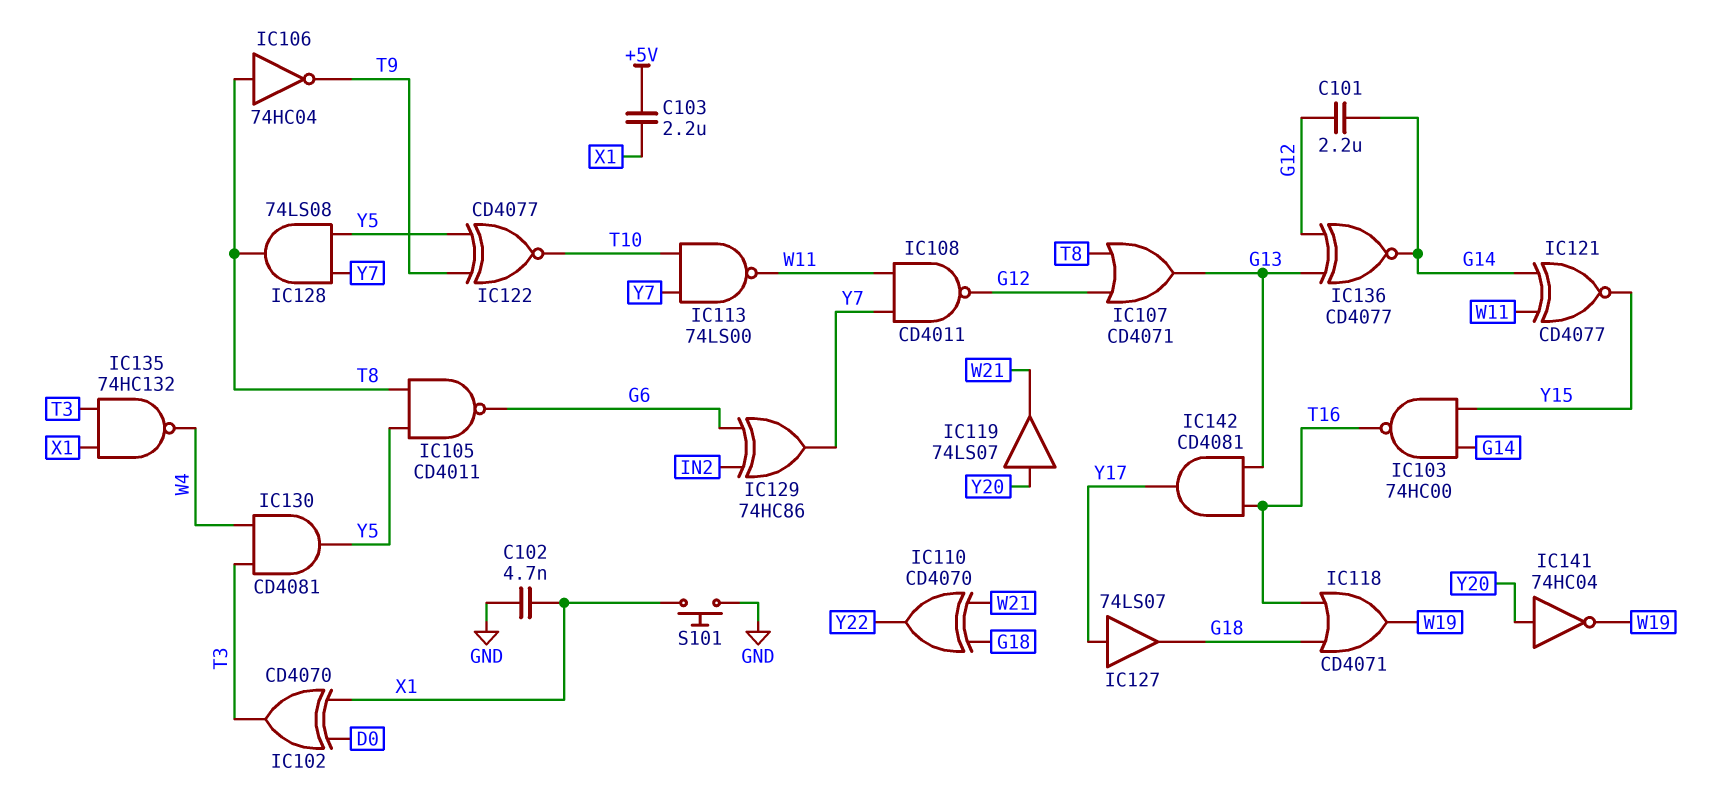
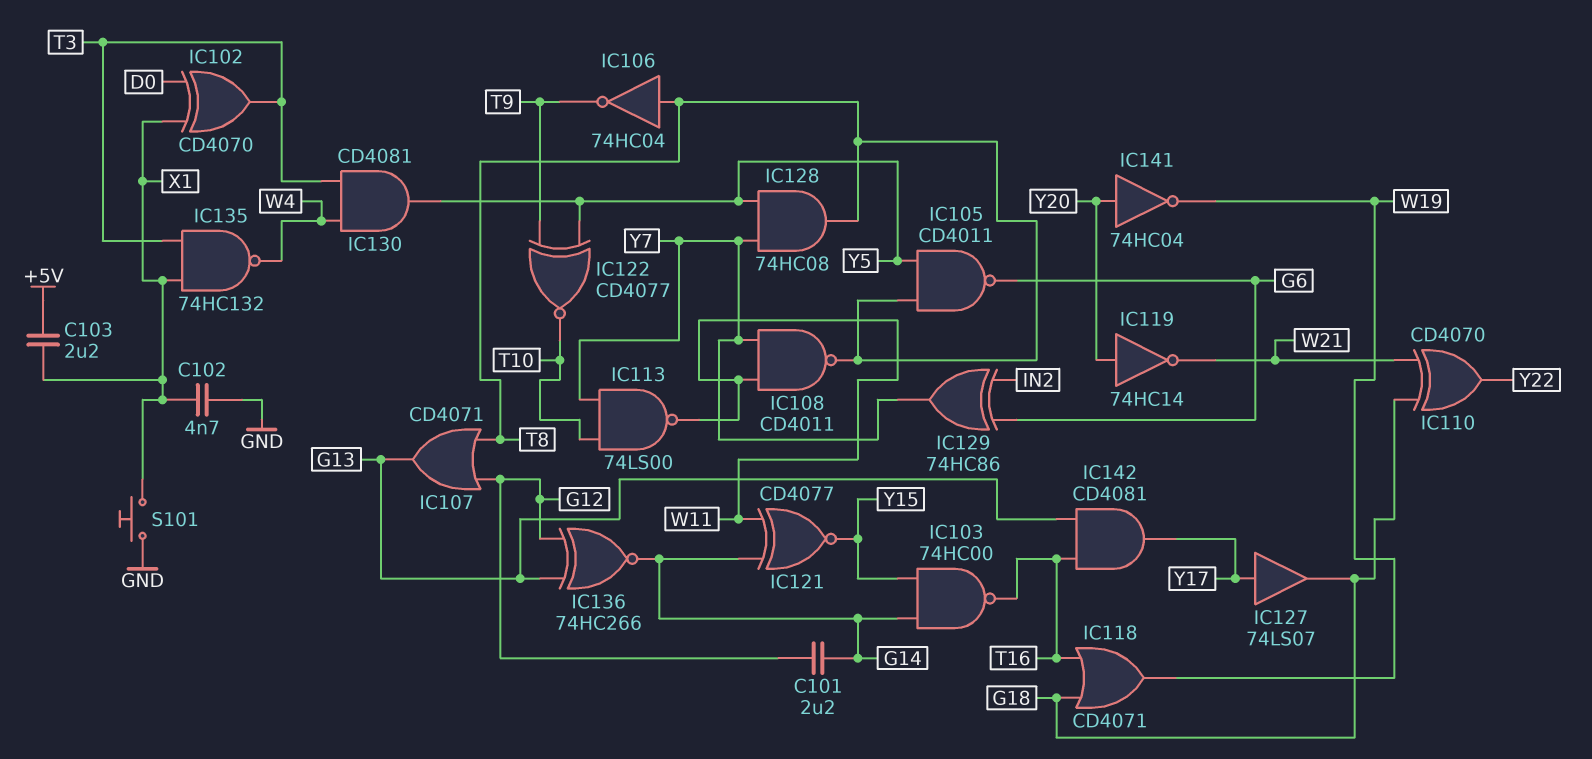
IC108: NAND CD4011 (in W11, in Y7, out G12) -> NAND CD4011 (in W11, in Y7, out T8)
IC119: buffer 74LS07 (in Y20, out W21) -> NOT 74HC14 (in Y20, out W21)
IC128: AND 74LS08 (in Y5, in Y7, out T8) -> AND 74HC08 (in Y5, in Y7, out T8)
IC136: XNOR CD4077 (in G12, in G13, out G14) -> XNOR 74HC266 (in G12, in G13, out G14)

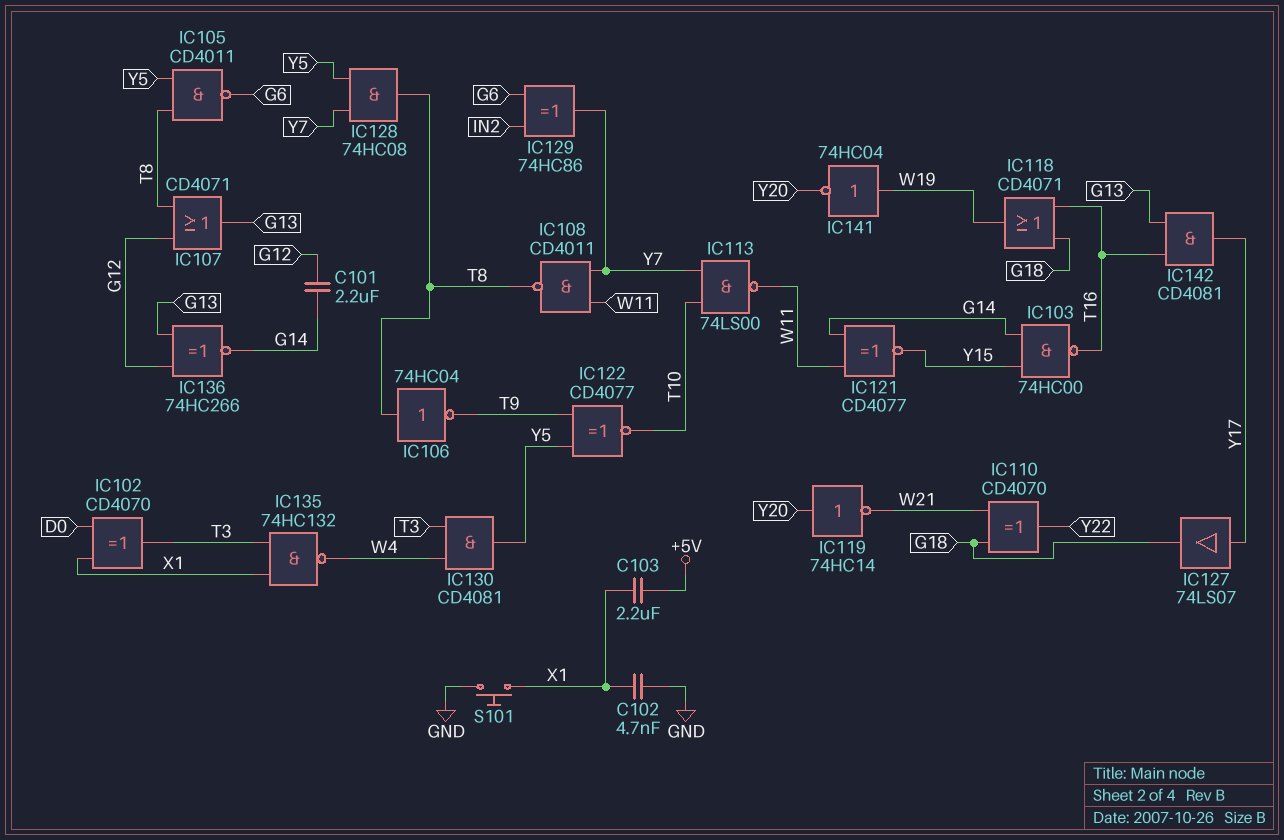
IC141: NOT 74HC04 (in Y20, out W19) -> NOT 74HC04 (in W19, out Y20)

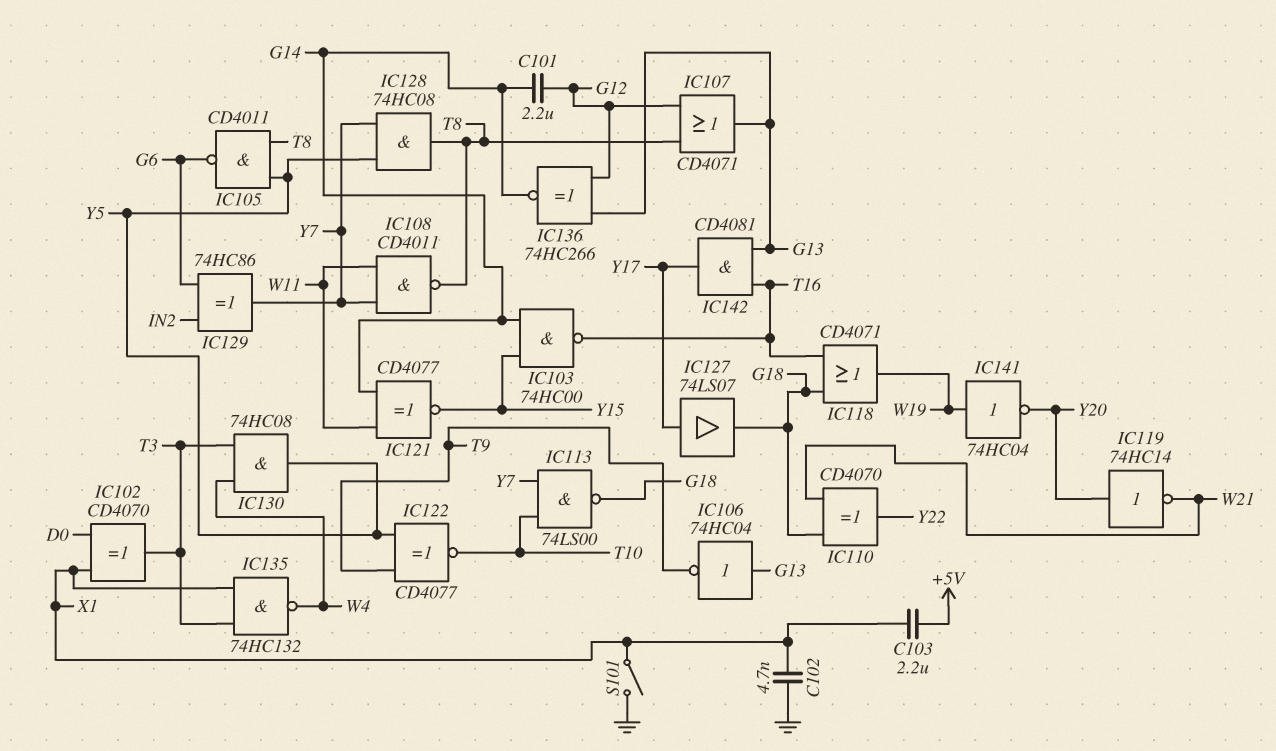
IC106: NOT 74HC04 (in T8, out T9) -> NOT 74HC04 (in G13, out T9)
IC113: NAND 74LS00 (in T10, in Y7, out W11) -> NAND 74LS00 (in T10, in Y7, out G18)
IC130: AND CD4081 (in T3, in W4, out Y5) -> AND 74HC08 (in T3, in W4, out Y5)
S101: button (GND, X1) -> switch (GND, X1)

